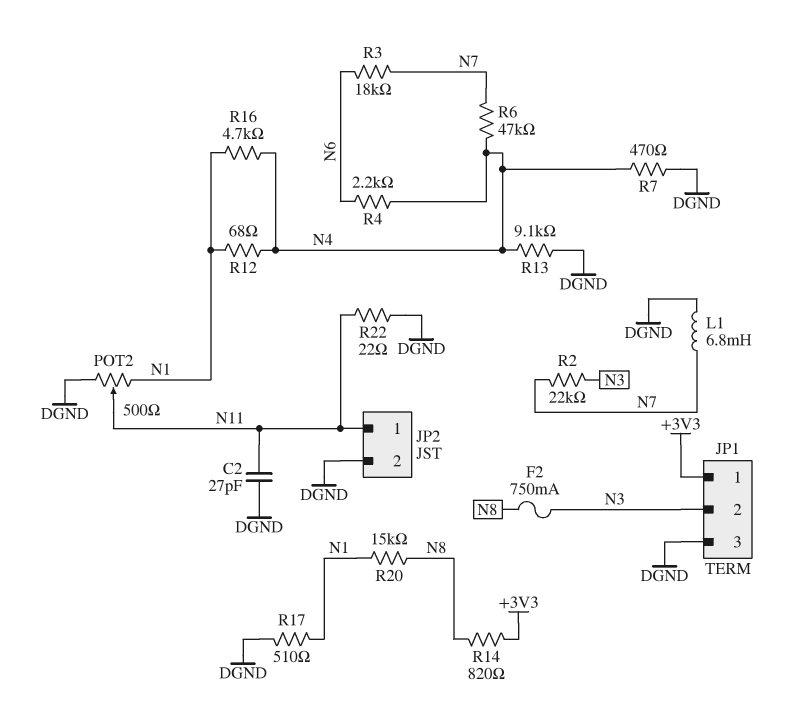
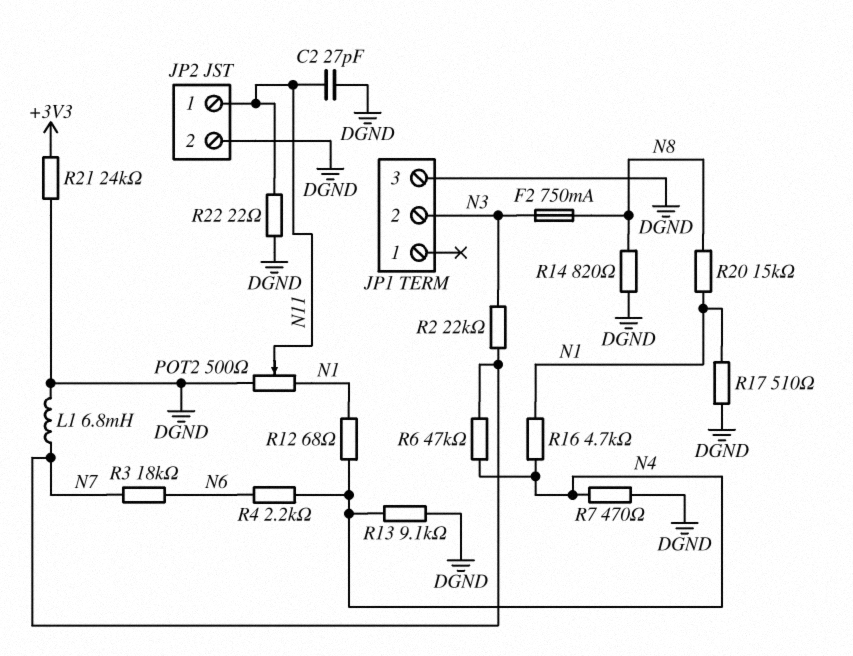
JP1 pin 1: +3V3 -> none
R14: 820 (+3V3, N8) -> 820 (DGND, N8)
R21: none -> 24k (+3V3, DGND)

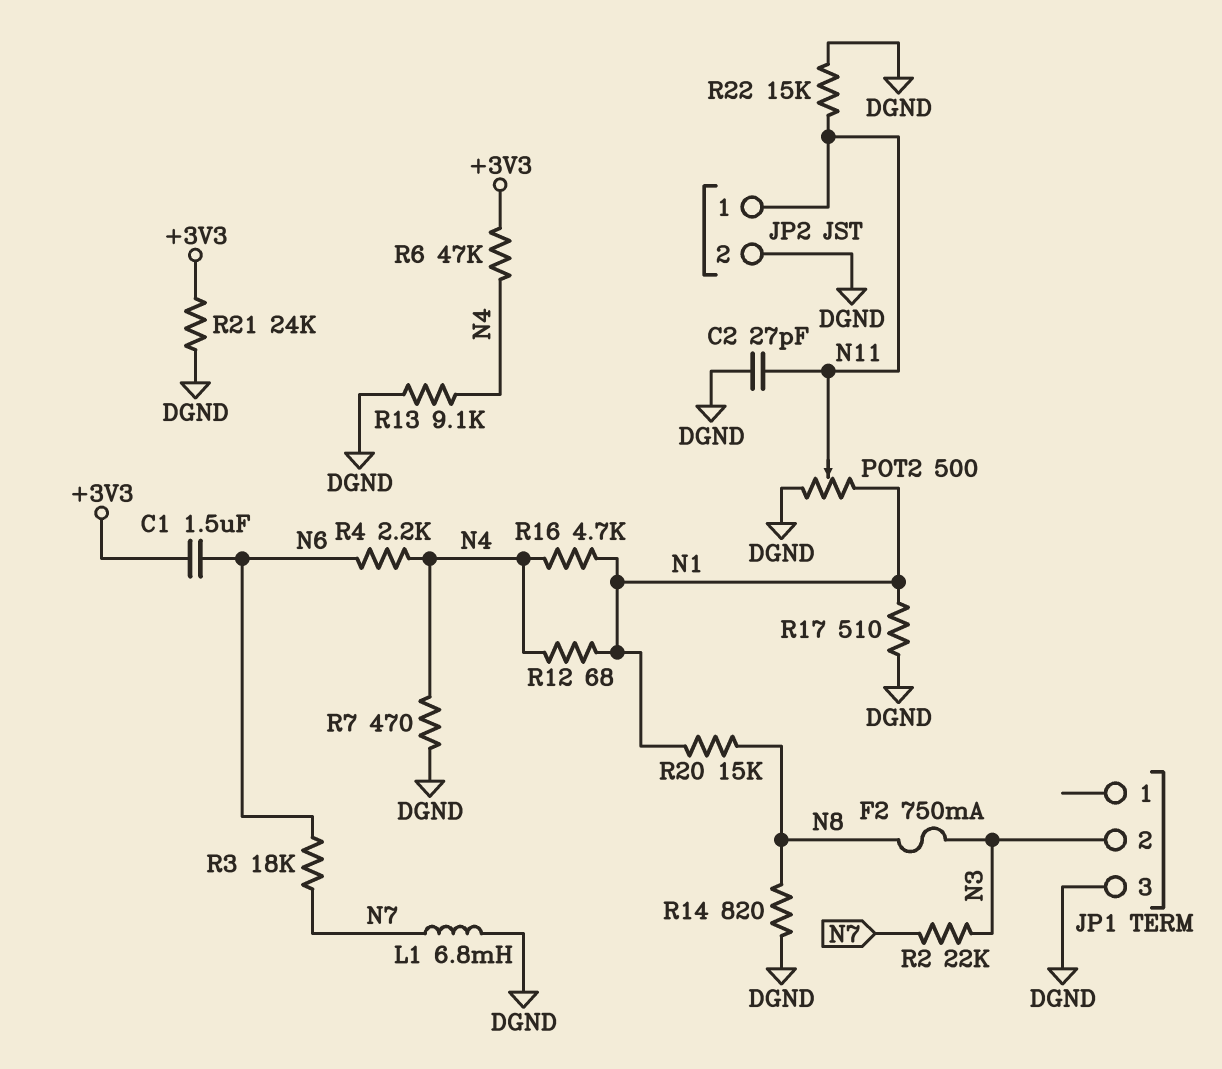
C1: none -> 1.5uF (+3V3, N6)
R6: 47k (N4, N7) -> 47k (+3V3, N4)
R22: 22 (DGND, N11) -> 15k (DGND, N11)

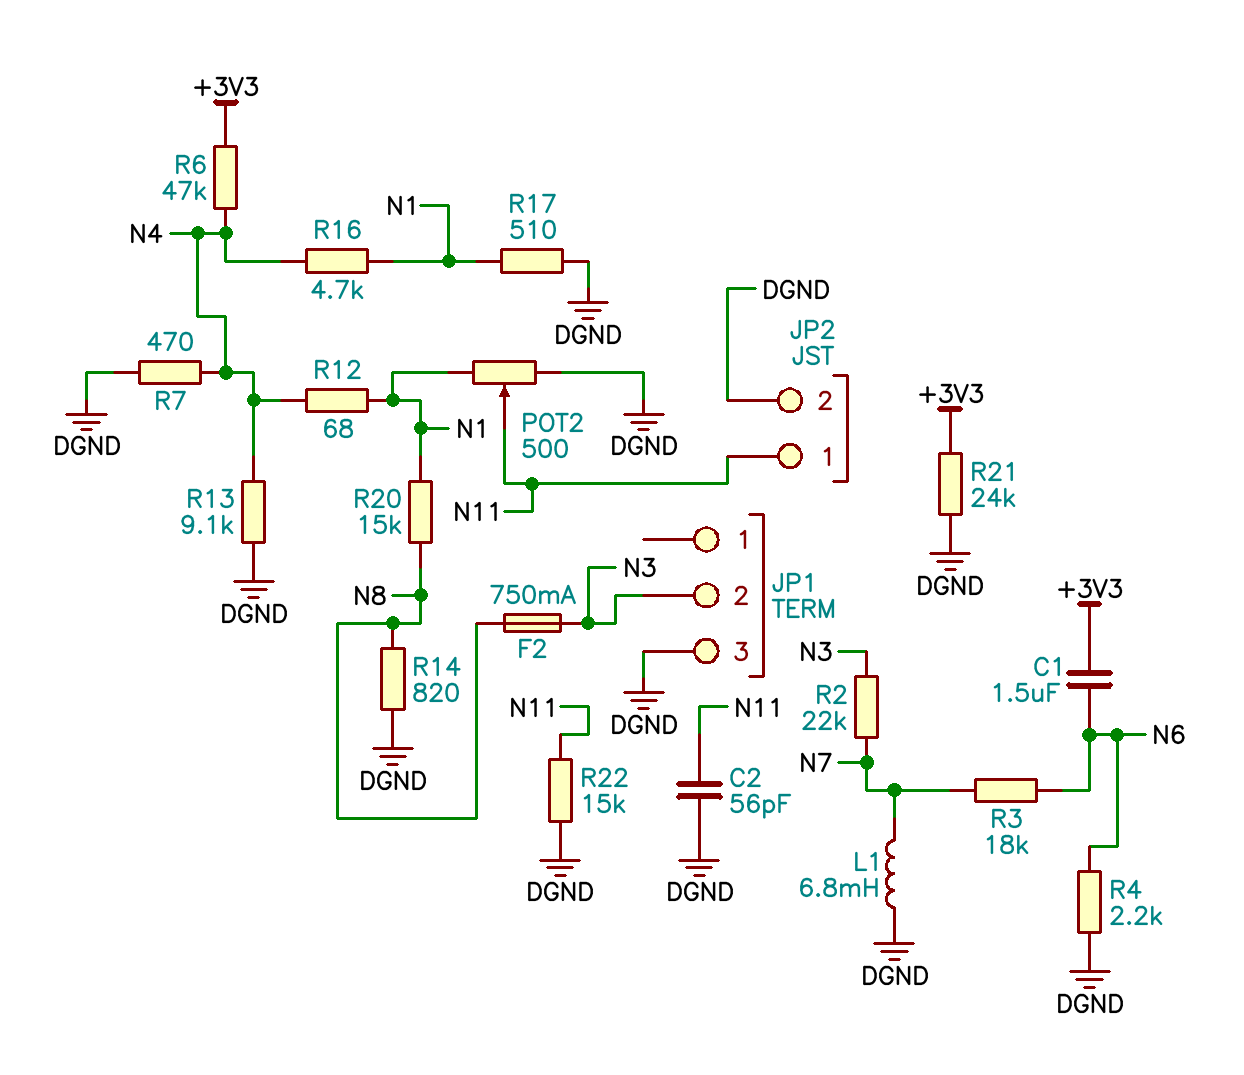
C2: 27pF (DGND, N11) -> 56pF (DGND, N11)
R4: 2.2k (N4, N6) -> 2.2k (DGND, N6)

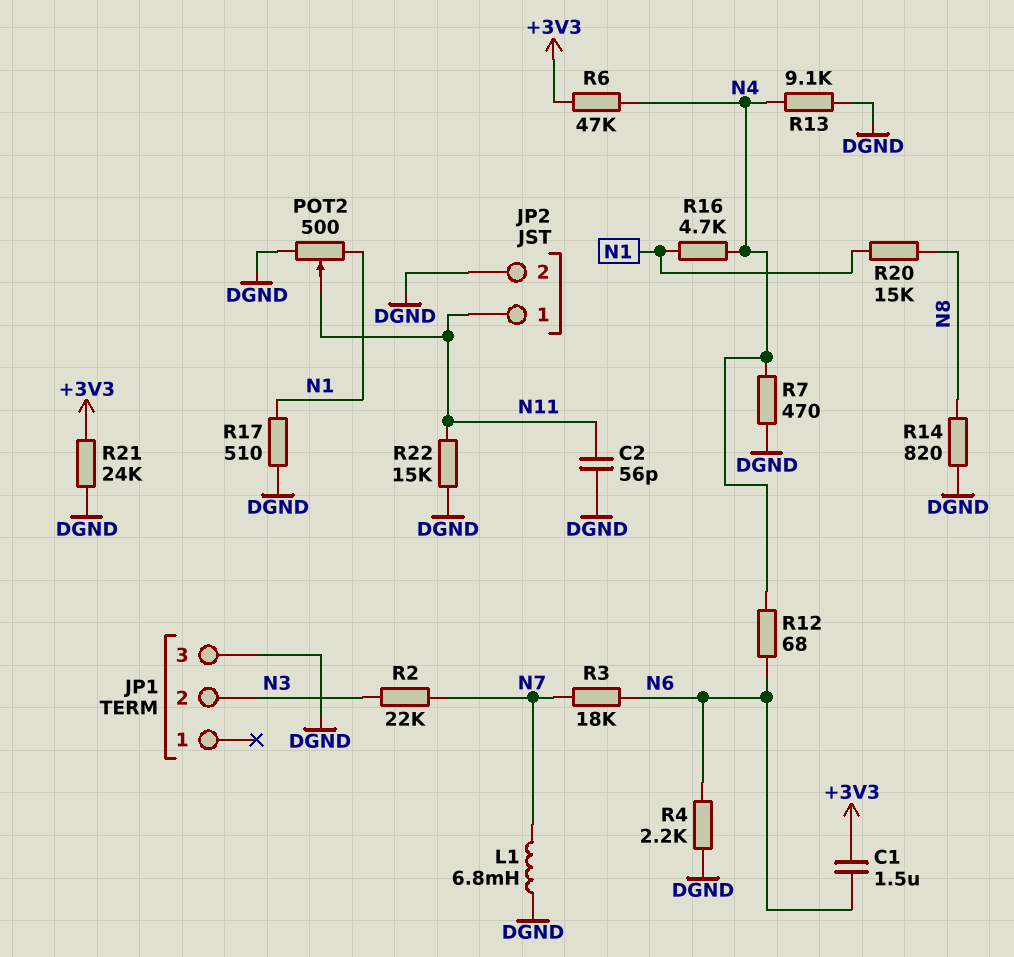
F2: 750mA (N3, N8) -> none
R12: 68 (N1, N4) -> 68 (N4, N6)

